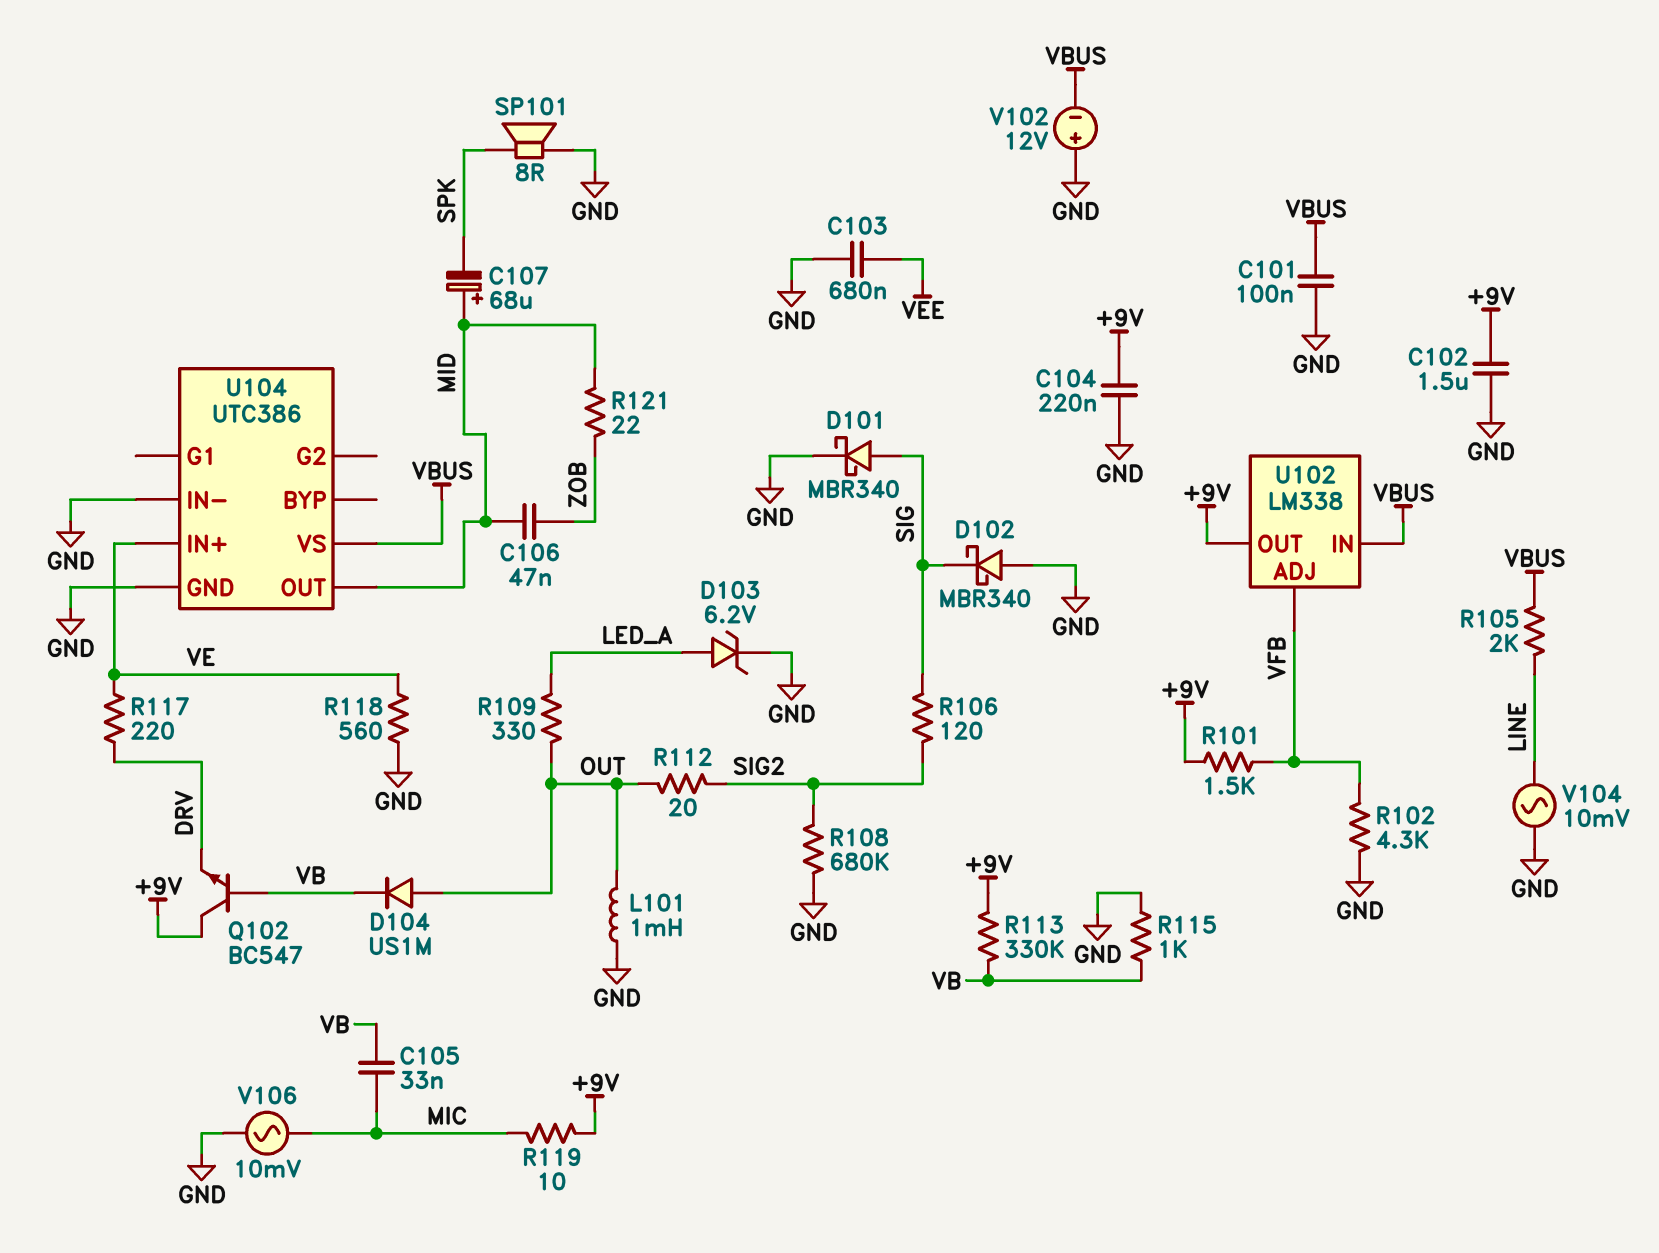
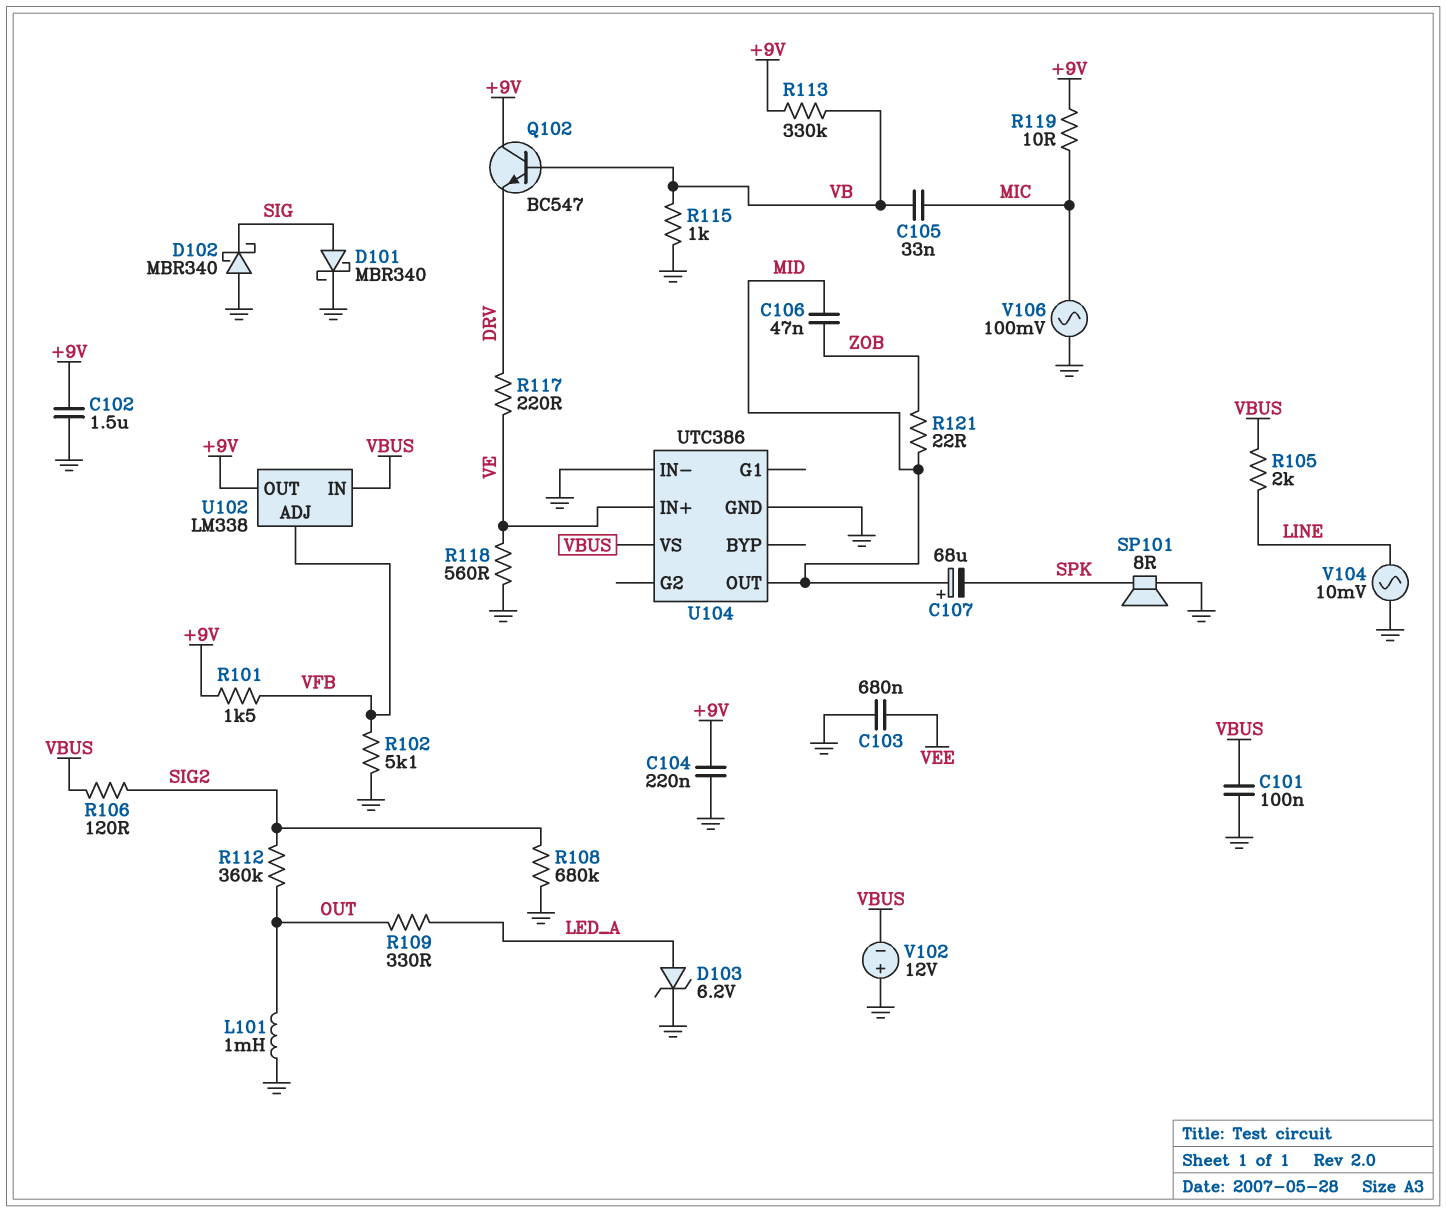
D104: diode US1M (A OUT, K VB) -> none
R102: 4.3k (GND, VFB) -> 5.1k (GND, VFB)
R106: 120 (SIG, SIG2) -> 120 (SIG2, VBUS)
R112: 20 (OUT, SIG2) -> 360k (OUT, SIG2)
V106: AC 10mV (GND, MIC) -> AC 100mV (GND, MIC)

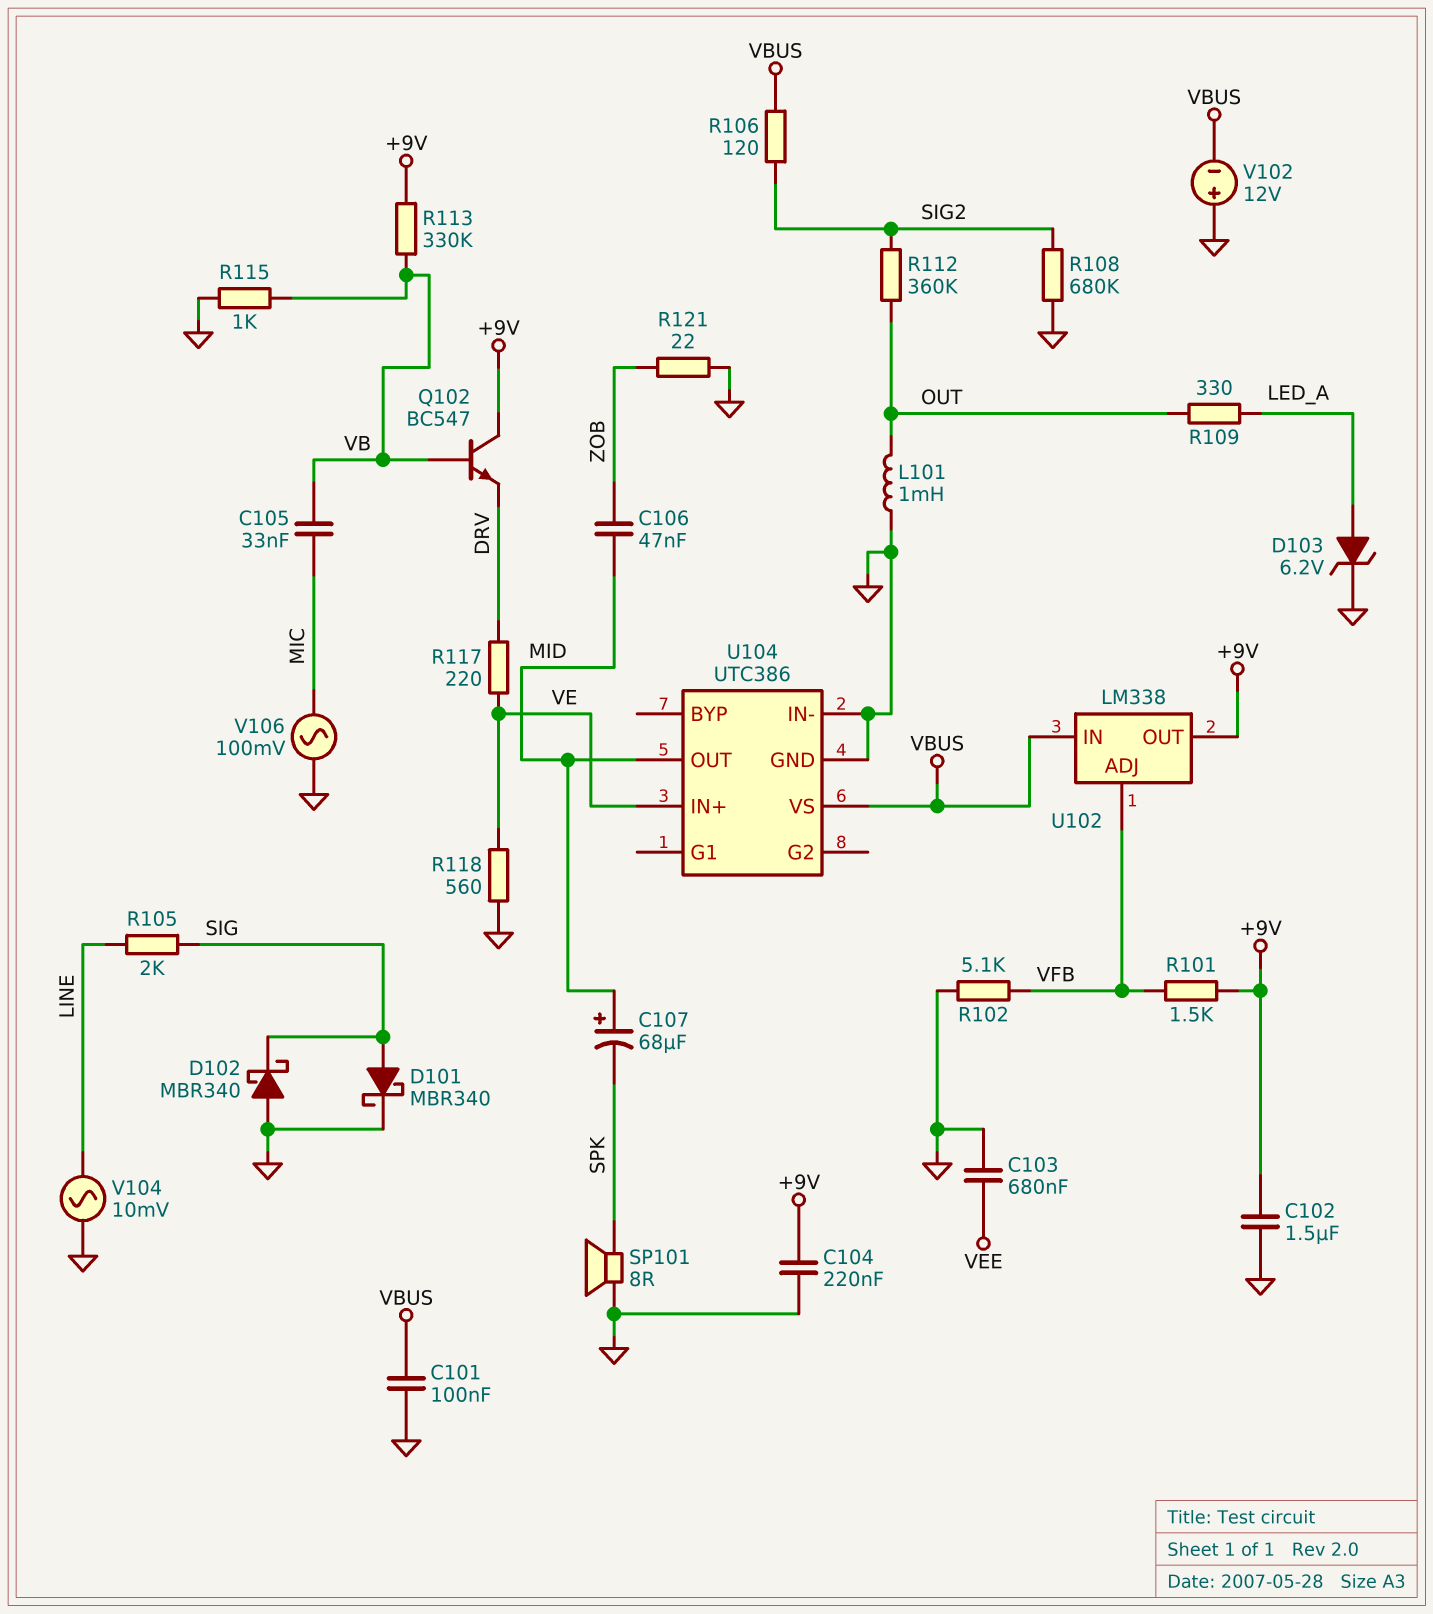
R105: 2k (LINE, VBUS) -> 2k (LINE, SIG)
R119: 10 (+9V, MIC) -> none
R121: 22 (MID, ZOB) -> 22 (GND, ZOB)

